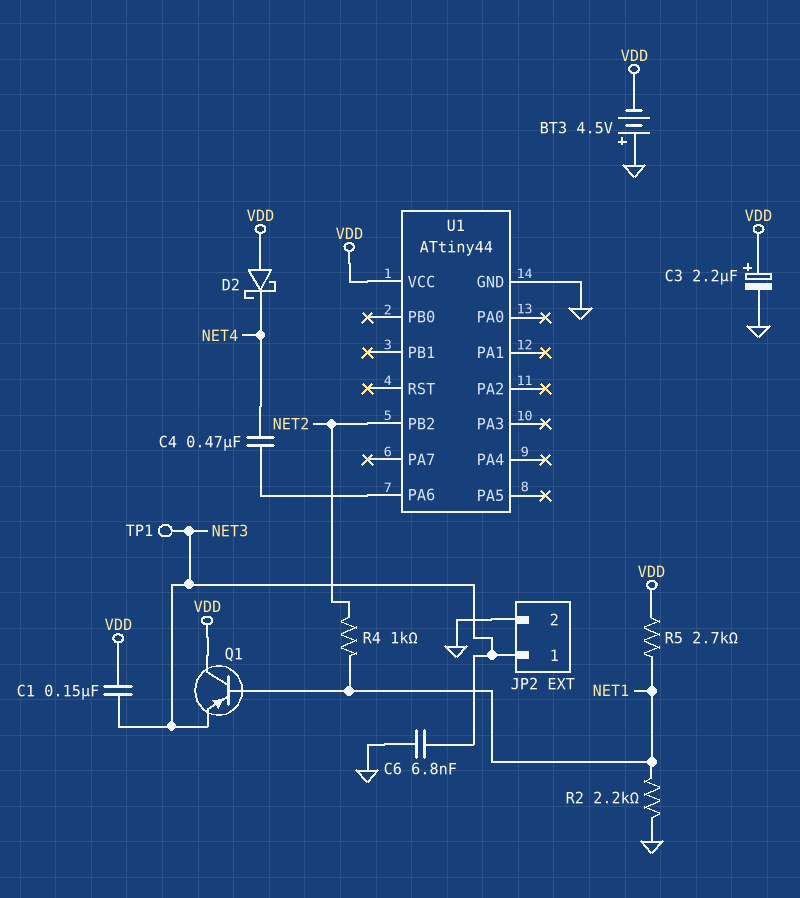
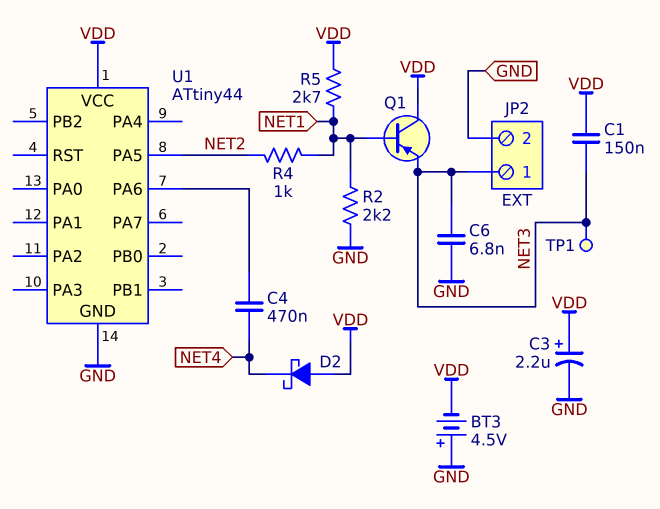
U1 pin PA5: none -> NET2
U1 pin PB2: NET2 -> none

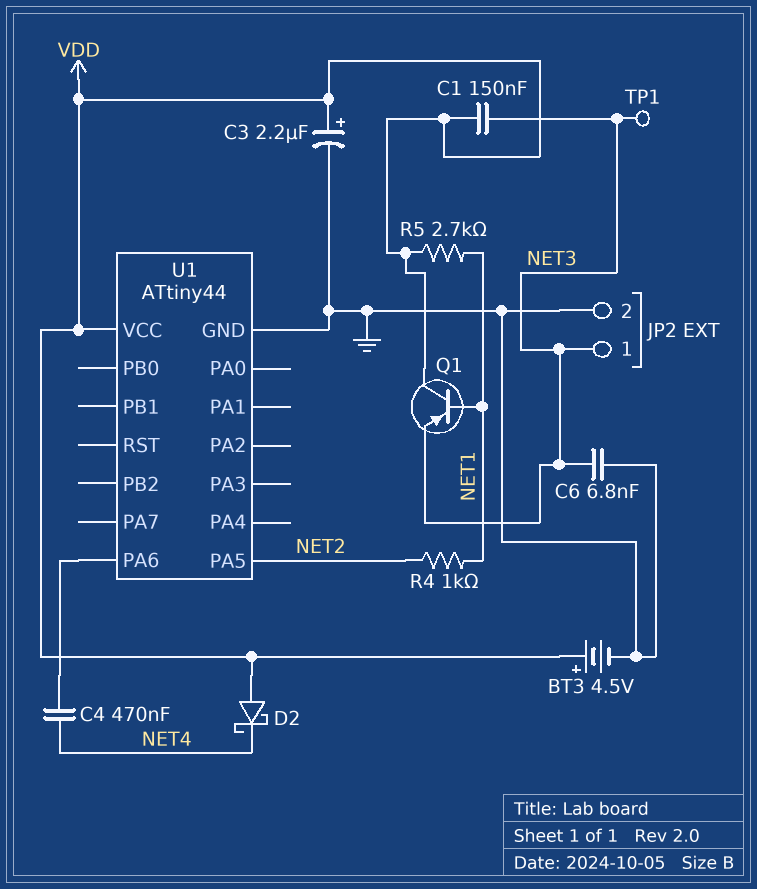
BT3: 4.5V (plus GND, minus VDD) -> 4.5V (plus VDD, minus GND)
R2: 2.2k (GND, NET1) -> none

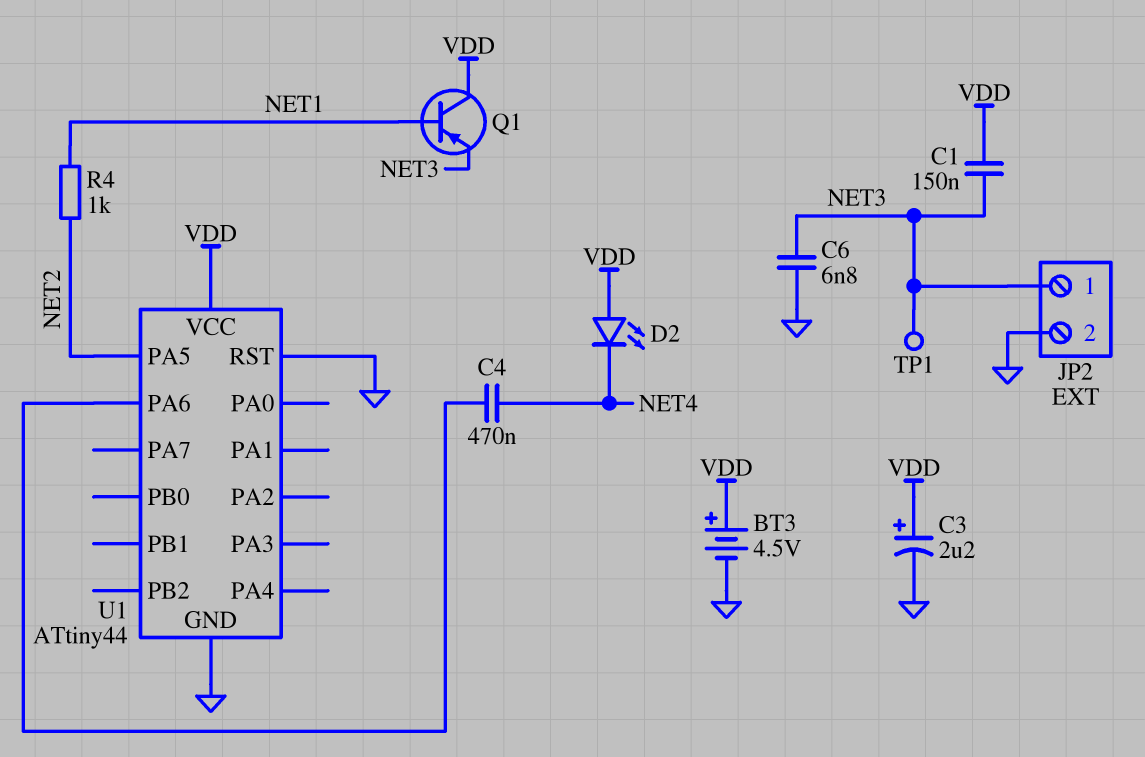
D2: schottky (A VDD, K NET4) -> LED (A VDD, K NET4)
R5: 2.7k (NET1, VDD) -> none
U1 pin RST: none -> GND

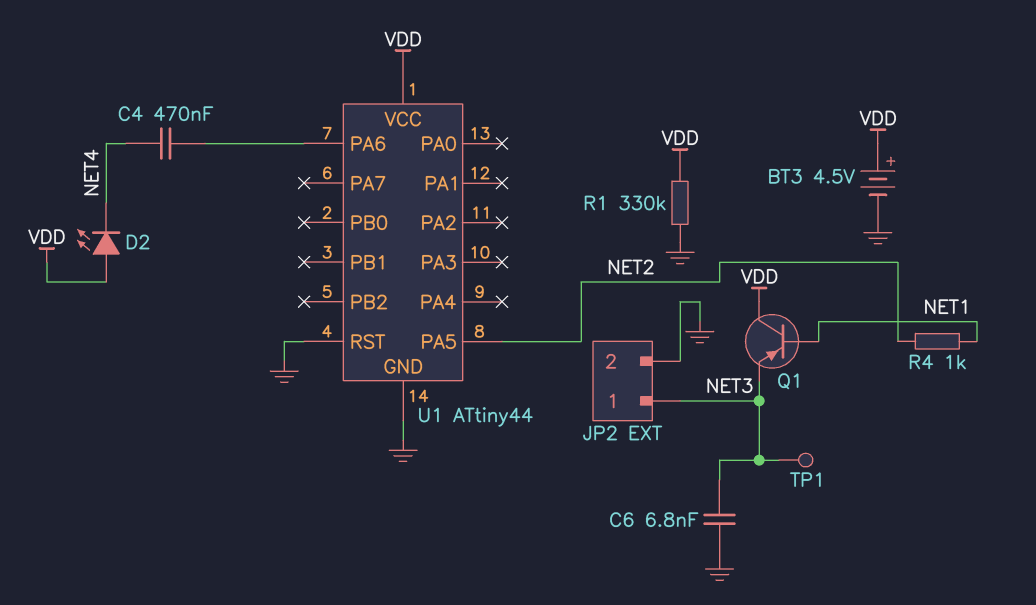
C1: 150nF (NET3, VDD) -> none
C3: 2.2uF (plus VDD, minus GND) -> none
R1: none -> 330k (GND, VDD)

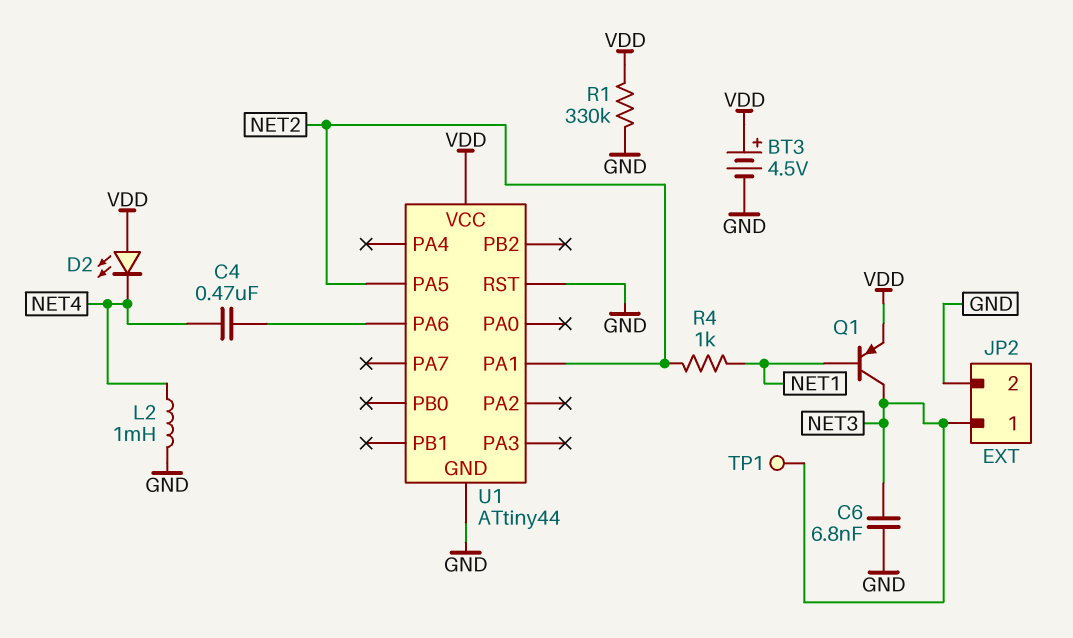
L2: none -> 1mH (GND, NET4)
Q1: PNP (B NET1, C VDD, E NET3) -> PNP (B NET1, C NET3, E VDD)
U1 pin PA1: none -> NET2

